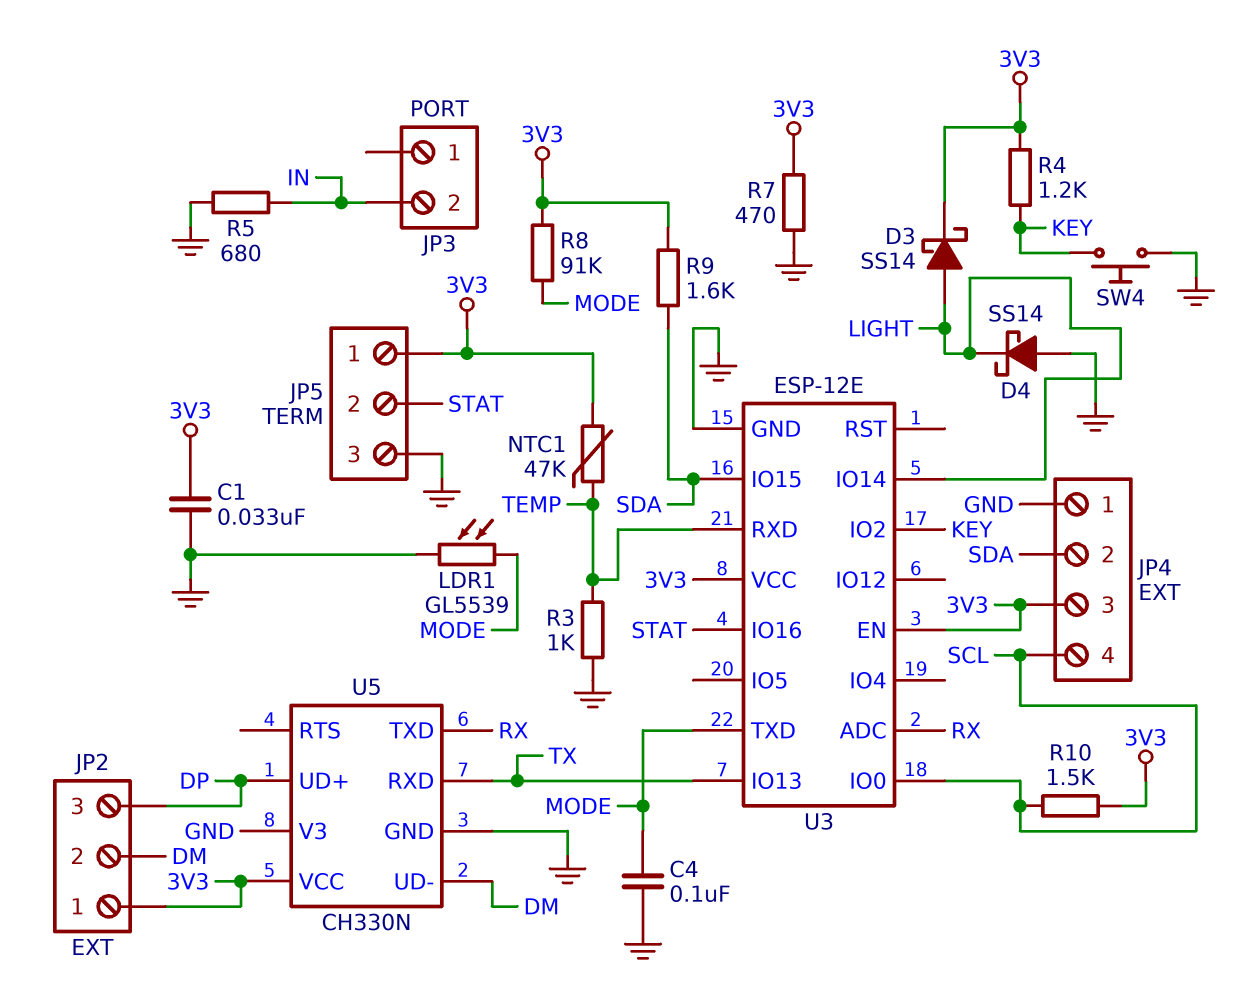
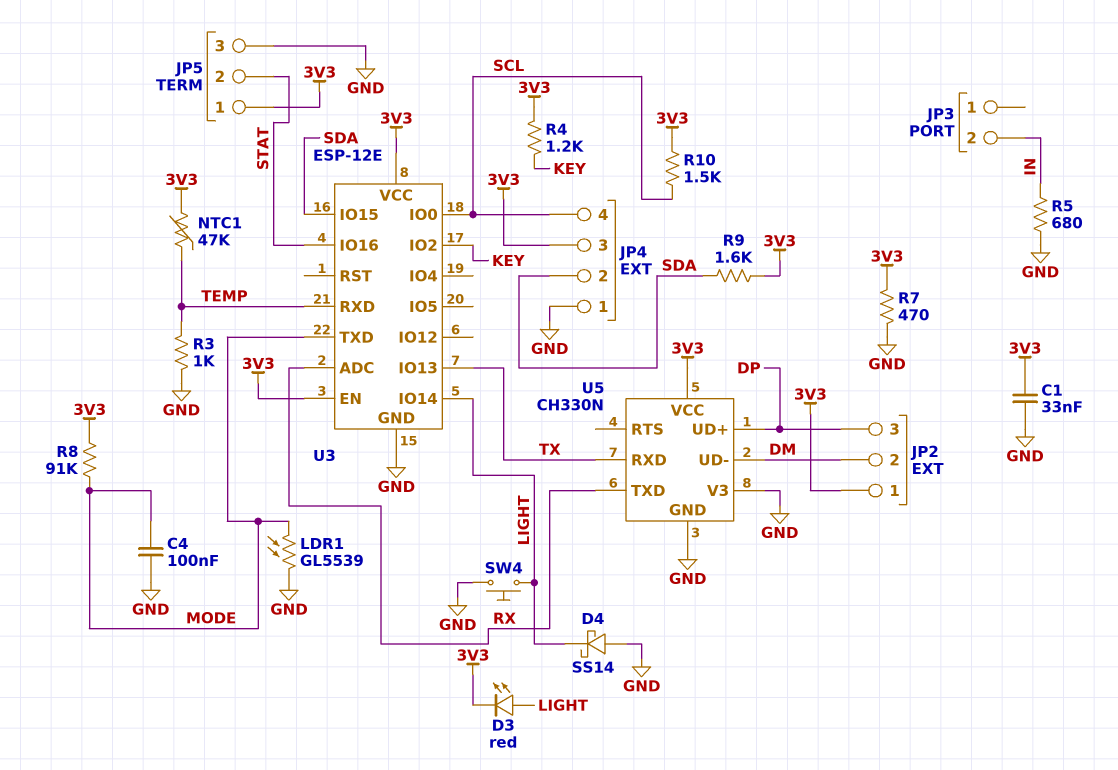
D3: schottky SS14 (A LIGHT, K 3V3) -> LED red (A LIGHT, K 3V3)
SW4: button (GND, KEY) -> button (GND, LIGHT)

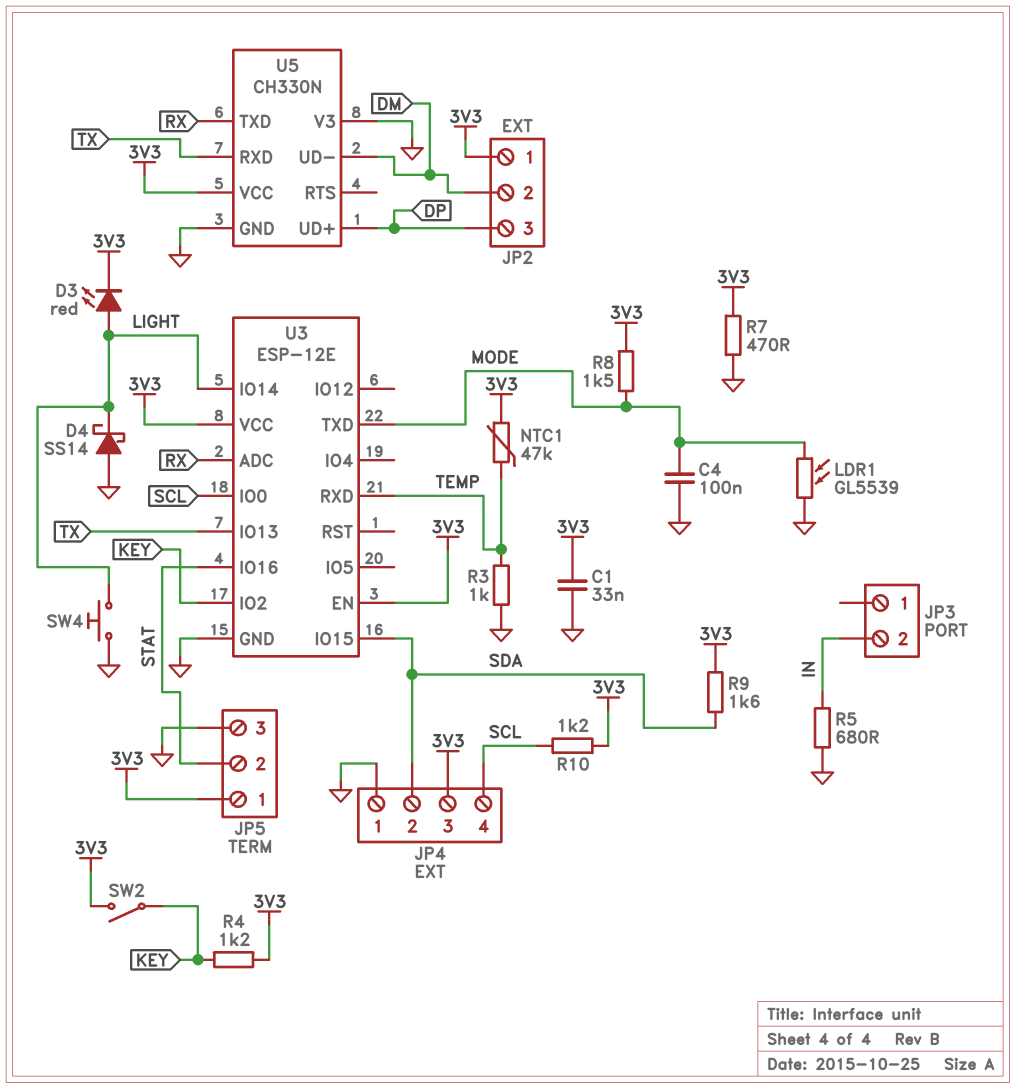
R8: 91k (3V3, MODE) -> 1.5k (3V3, MODE)
R10: 1.5k (3V3, SCL) -> 1.2k (3V3, SCL)
SW2: none -> switch (3V3, KEY)

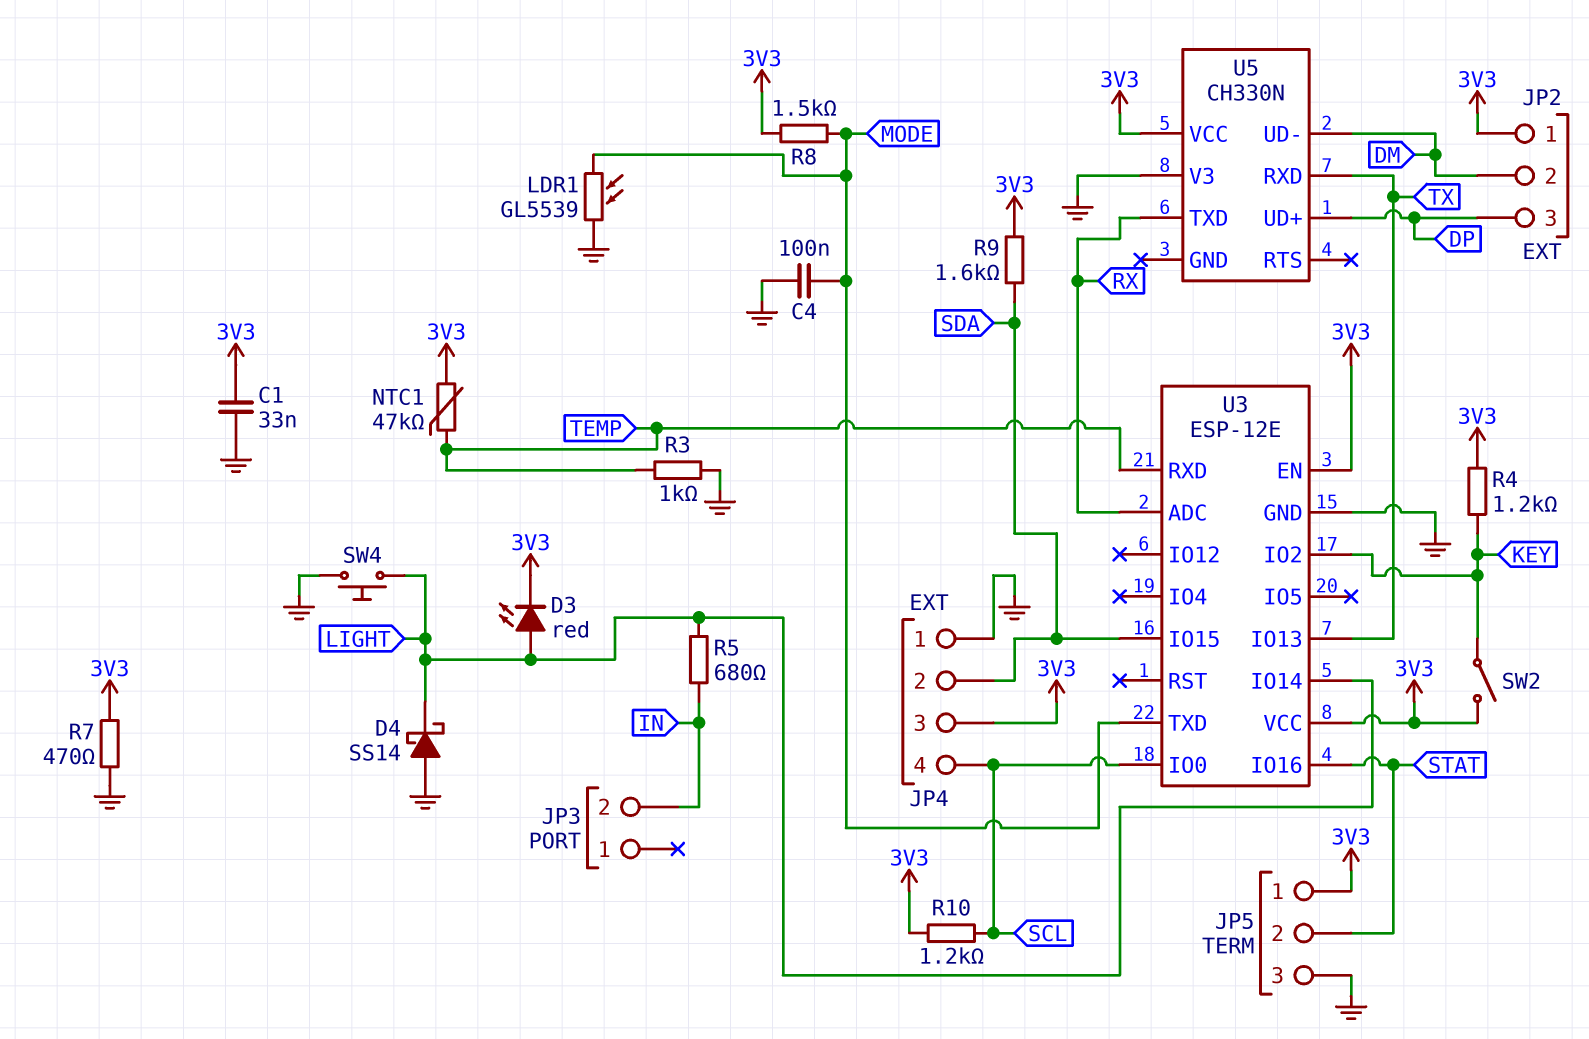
R5: 680 (GND, IN) -> 680 (IN, LIGHT)
U5 pin GND: GND -> none

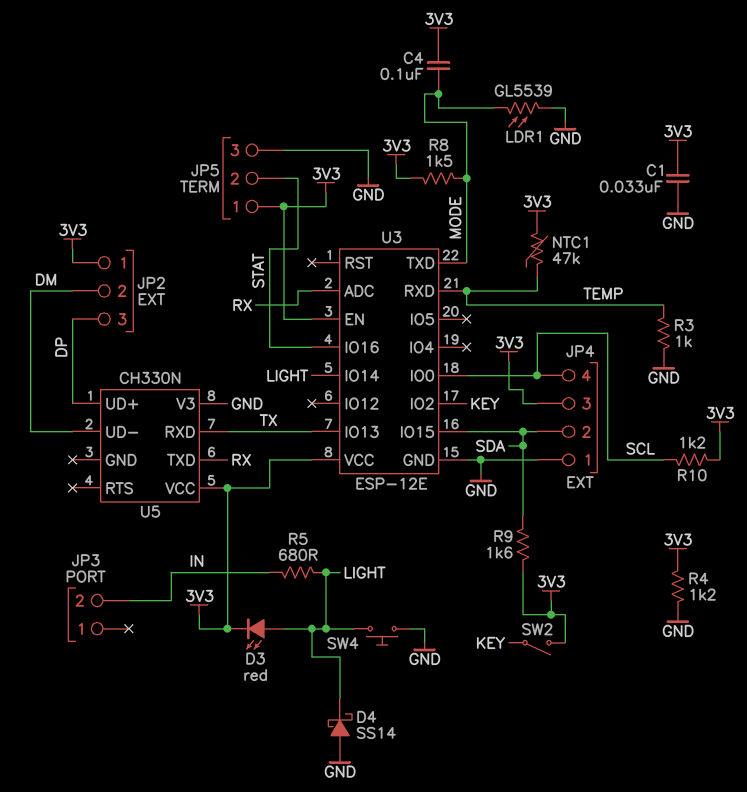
C4: 100nF (GND, MODE) -> 100nF (3V3, MODE)
R4: 1.2k (3V3, KEY) -> 1.2k (3V3, GND)
R7: 470 (3V3, GND) -> none

